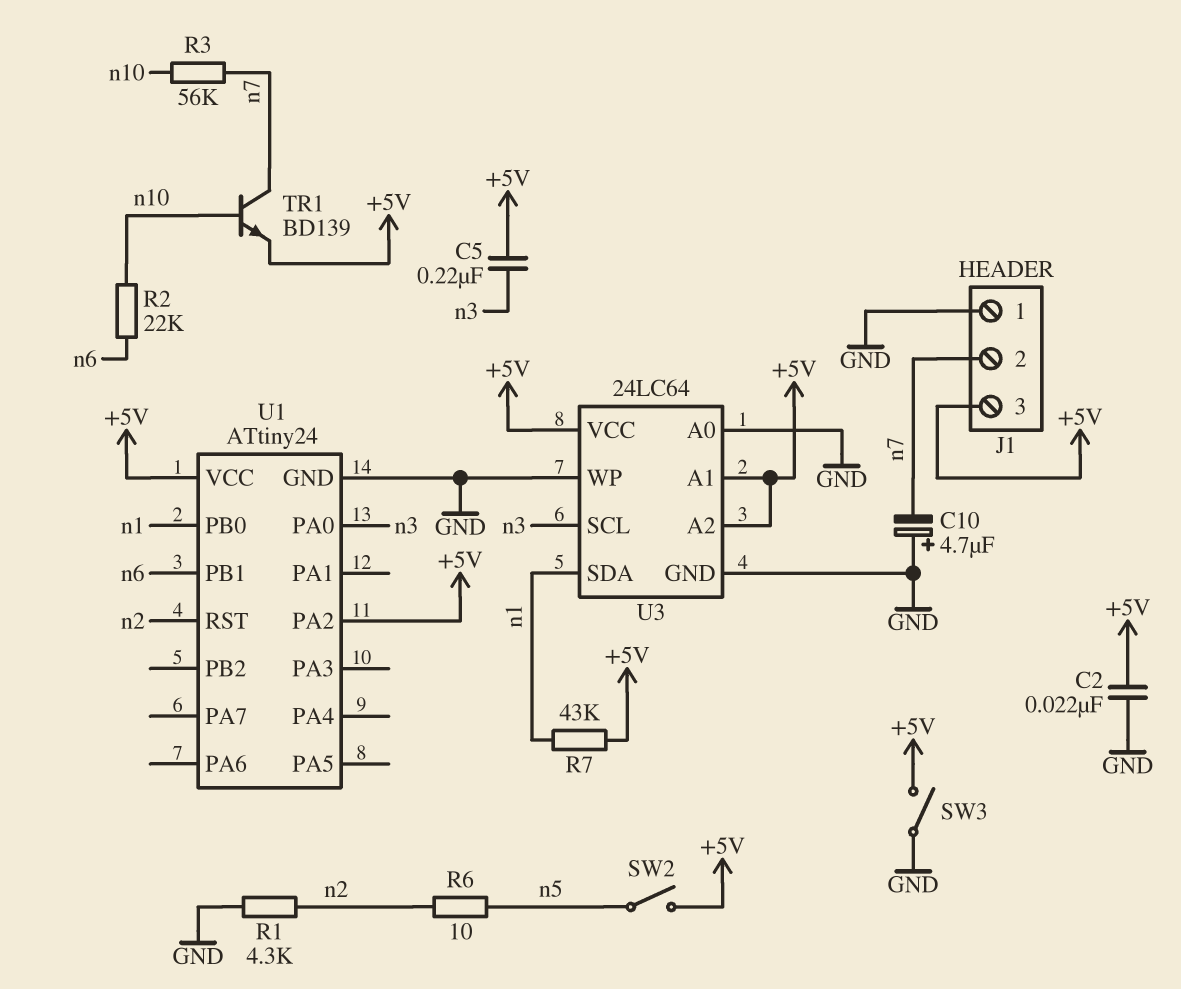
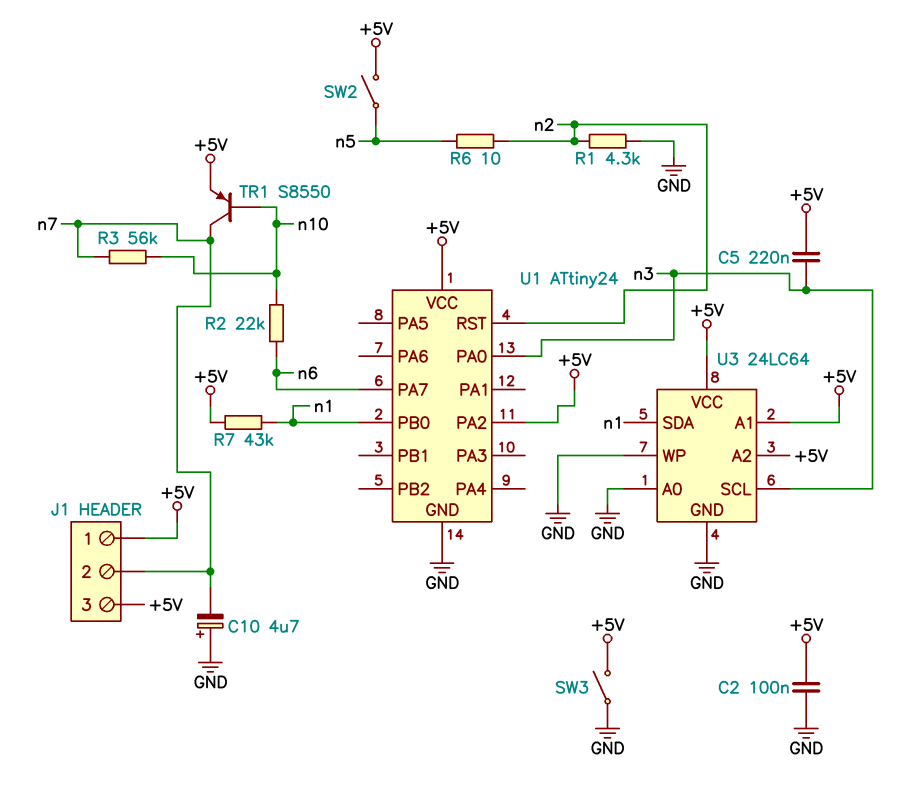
C2: 22nF (+5V, GND) -> 100nF (+5V, GND)
J1 pin 1: GND -> +5V
TR1: NPN BD139 (B n10, C n7, E +5V) -> PNP S8550 (B n10, C n7, E +5V)
U1 pin PA7: none -> n6
U1 pin PB1: n6 -> none

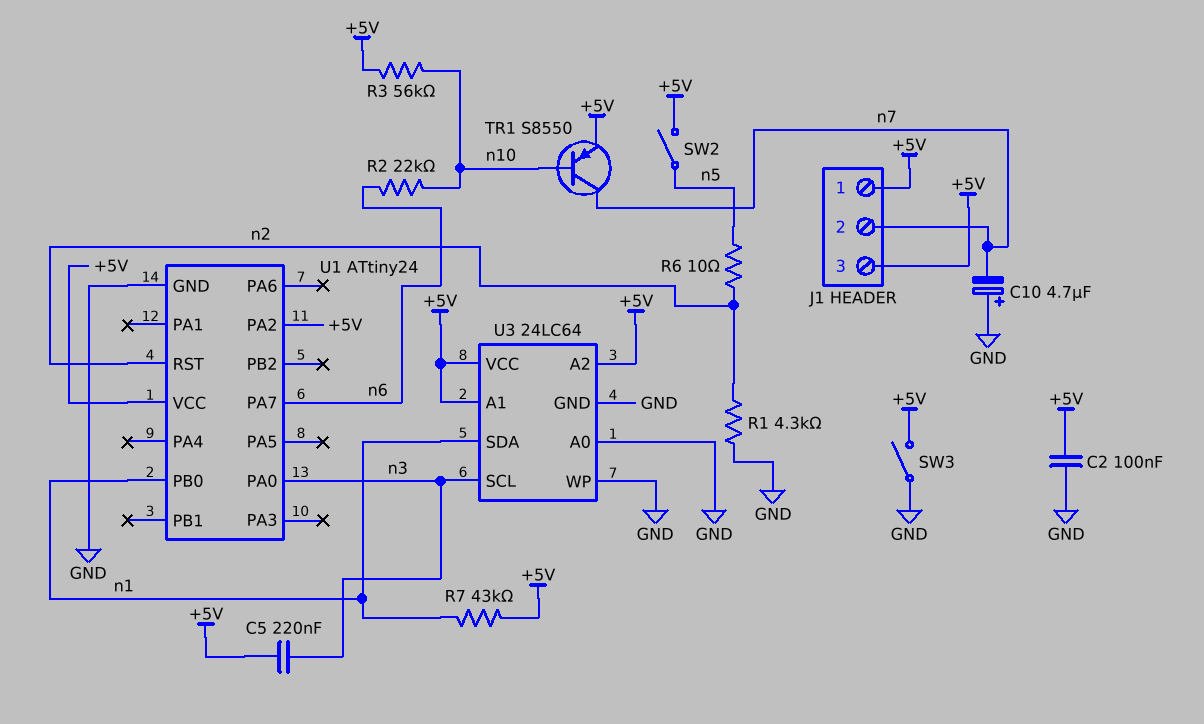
R3: 56k (n7, n10) -> 56k (+5V, n10)

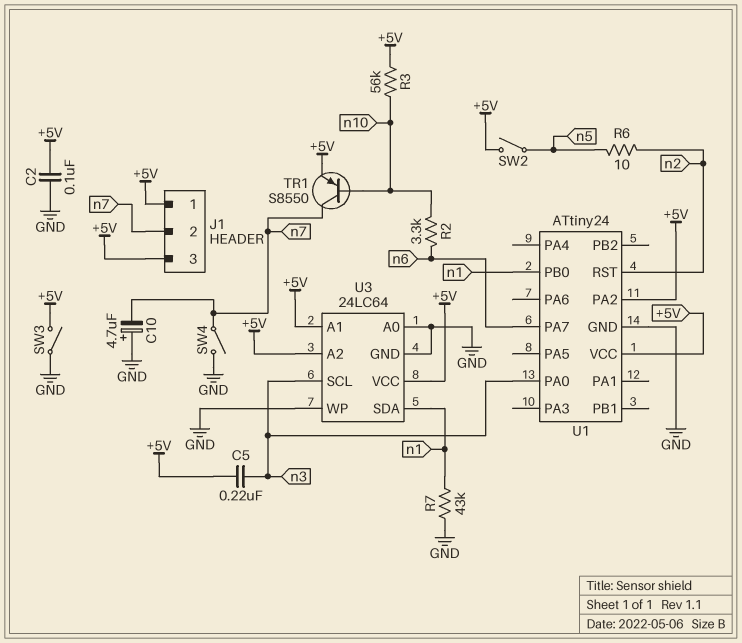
R1: 4.3k (GND, n2) -> none
R2: 22k (n6, n10) -> 3.3k (n6, n10)
R7: 43k (+5V, n1) -> 43k (GND, n1)
SW4: none -> switch (GND, n7)

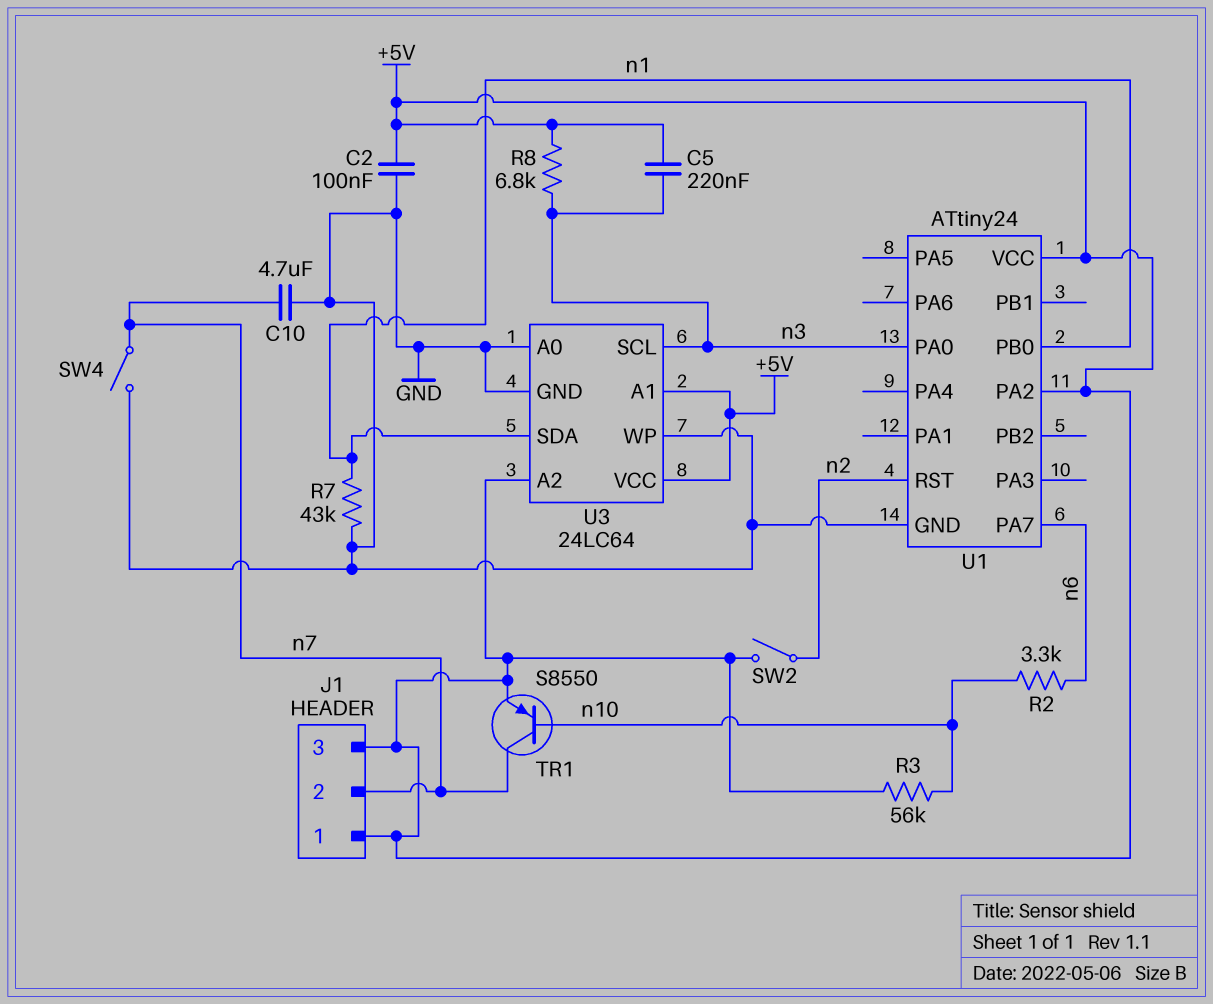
C10: 4.7uF (plus GND, minus n7) -> 4.7uF (GND, n7)
R6: 10 (n2, n5) -> none
R8: none -> 6.8k (+5V, n3)
SW2: switch (+5V, n5) -> switch (+5V, n2)
SW3: switch (+5V, GND) -> none

